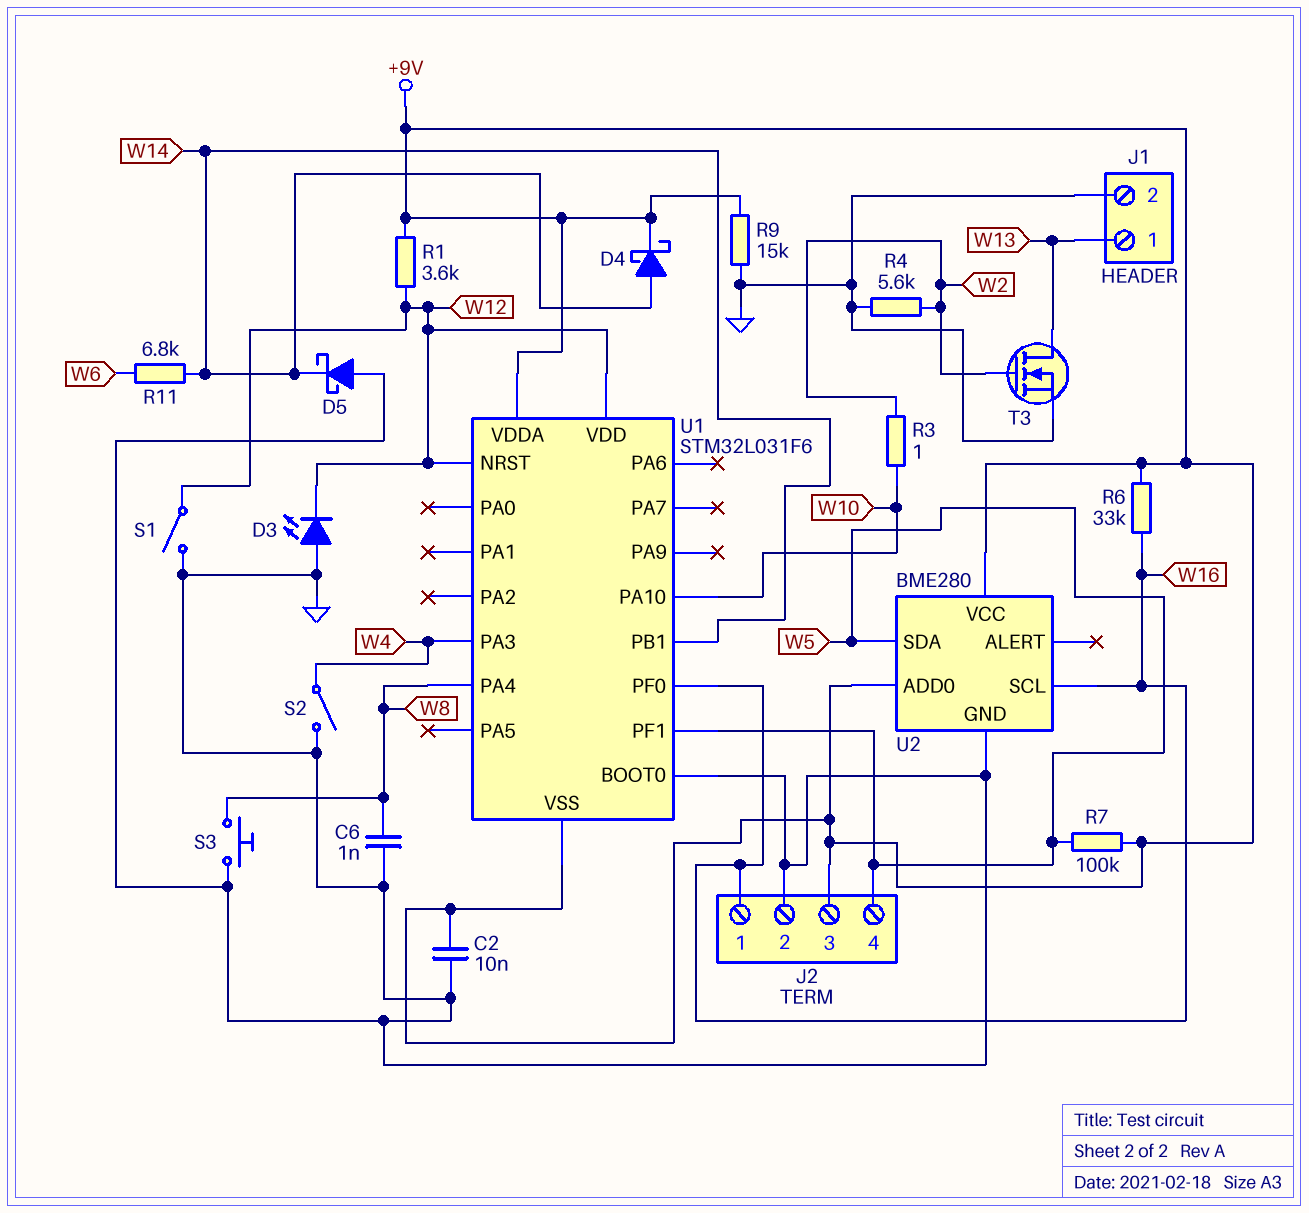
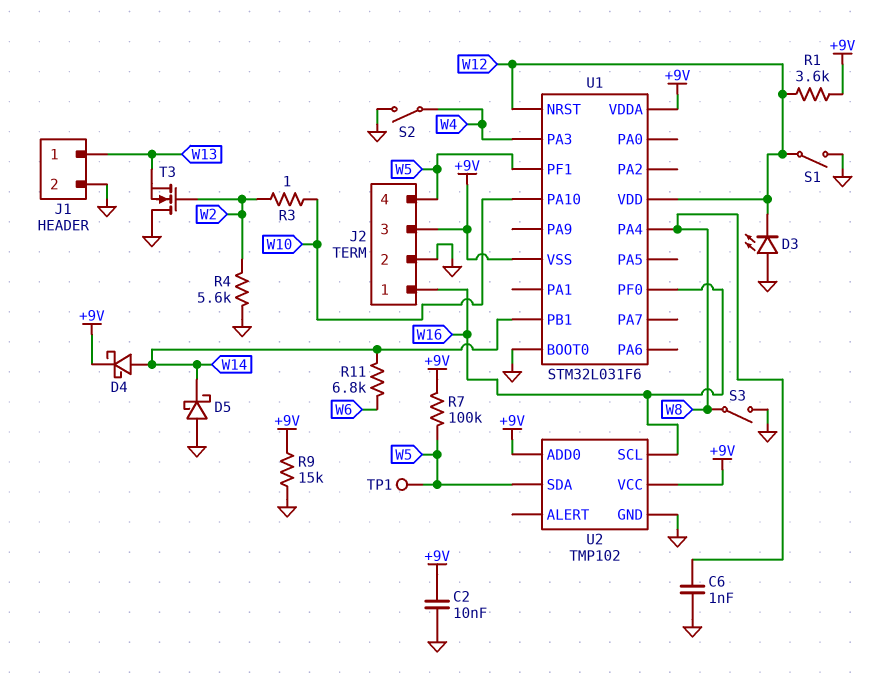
R6: 33k (+9V, W16) -> none
S3: button (GND, W8) -> switch (GND, W8)
T3: NMOS (G W2, D W13, S GND) -> NMOS (G W2, D GND, S W13)
TP1: none -> test point (W5)
U2: BME280 -> TMP102

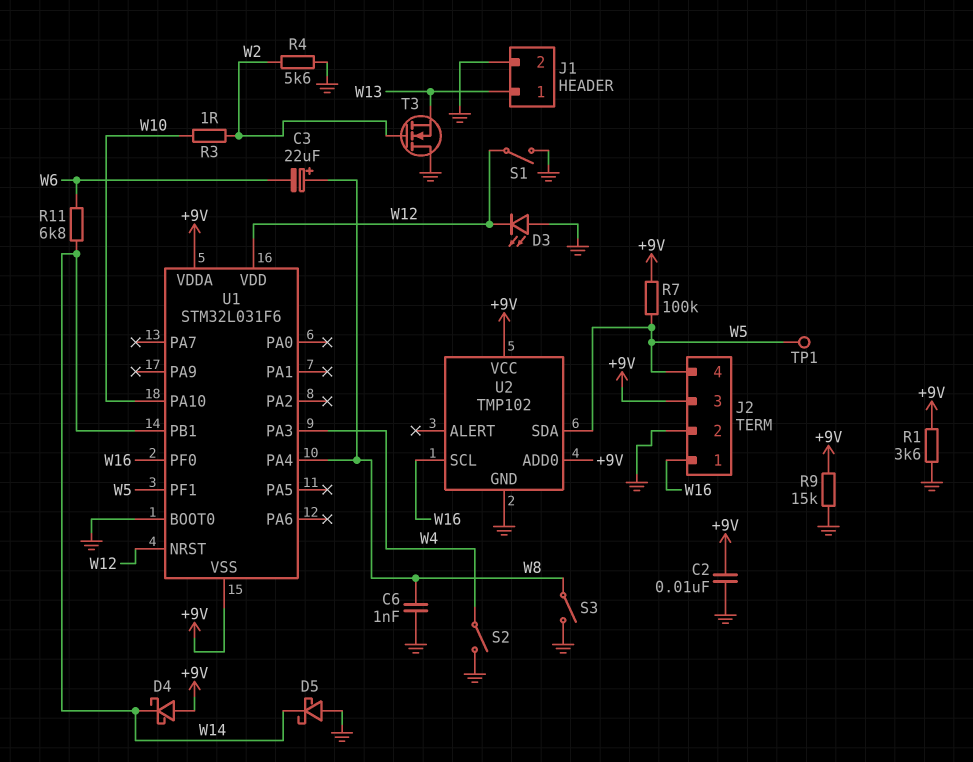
C3: none -> 22uF (plus W8, minus W6)
D4: schottky (A W14, K +9V) -> schottky (A +9V, K W14)
R1: 3.6k (+9V, W12) -> 3.6k (+9V, GND)

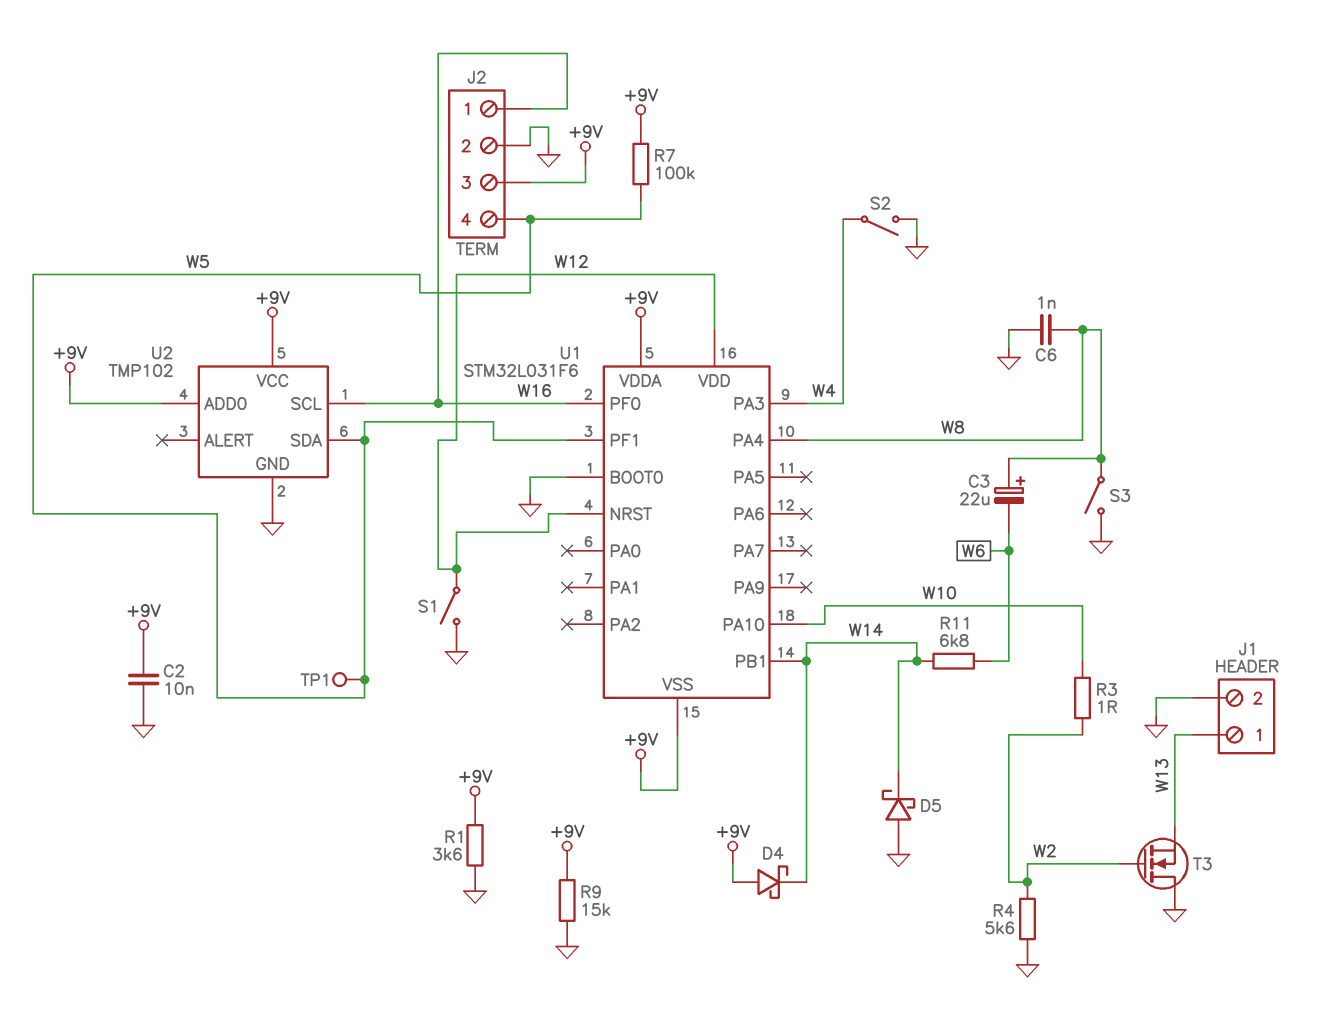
D3: LED (A GND, K W12) -> none

